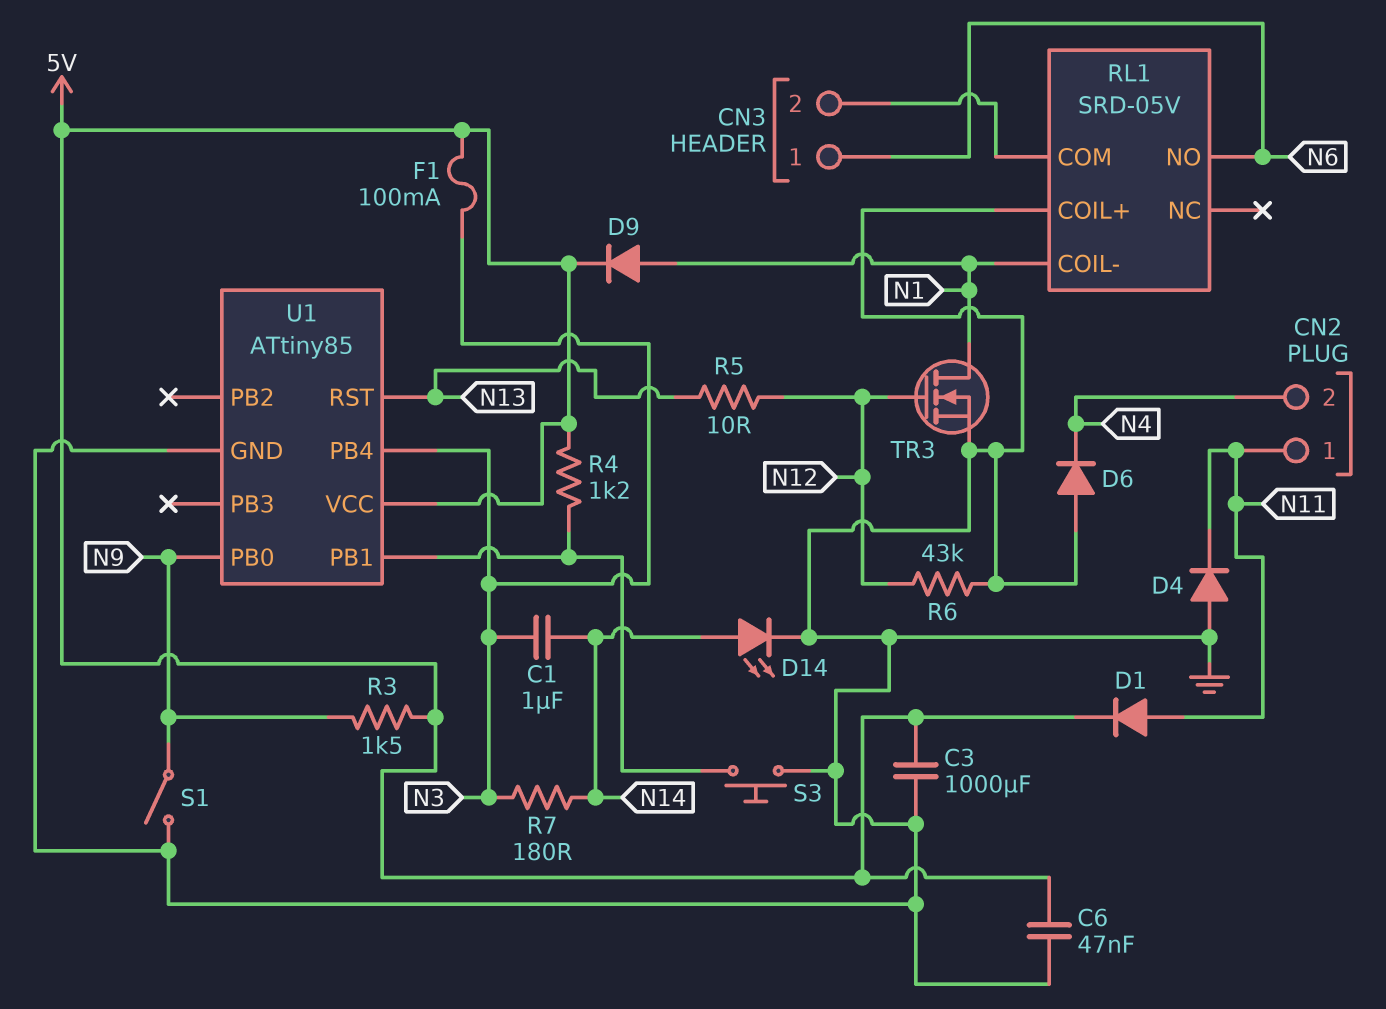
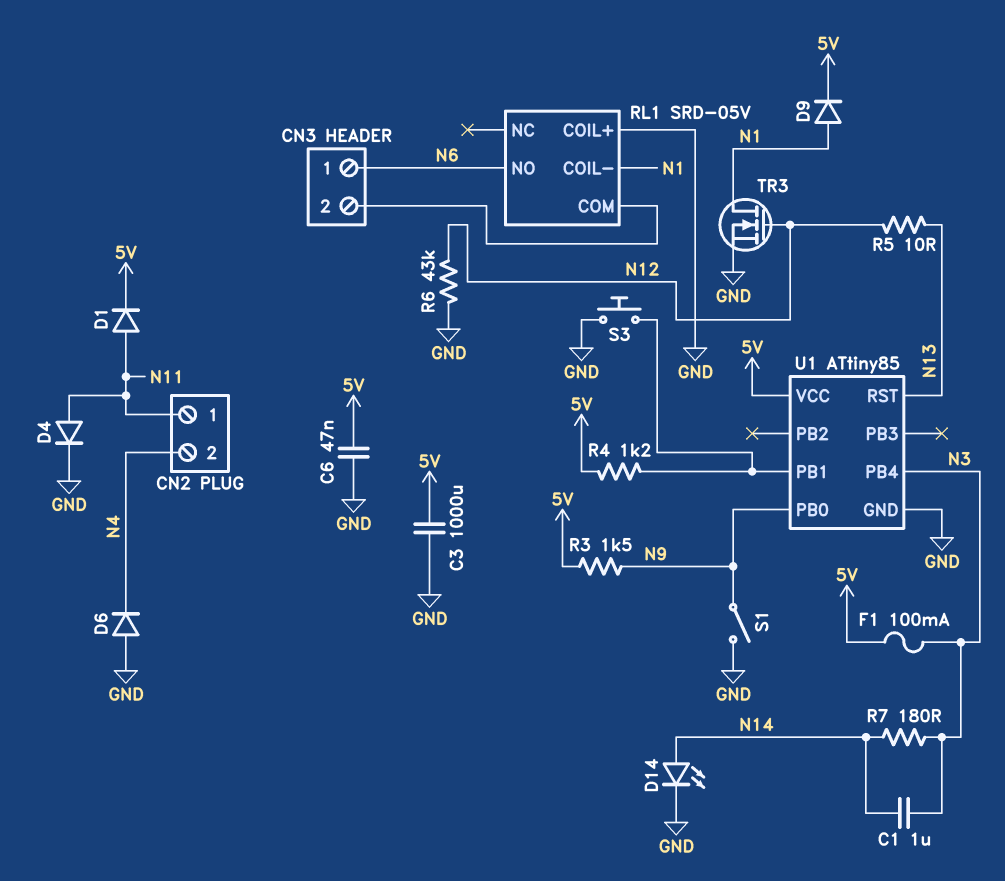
D4: diode (A GND, K N11) -> diode (A N11, K GND)

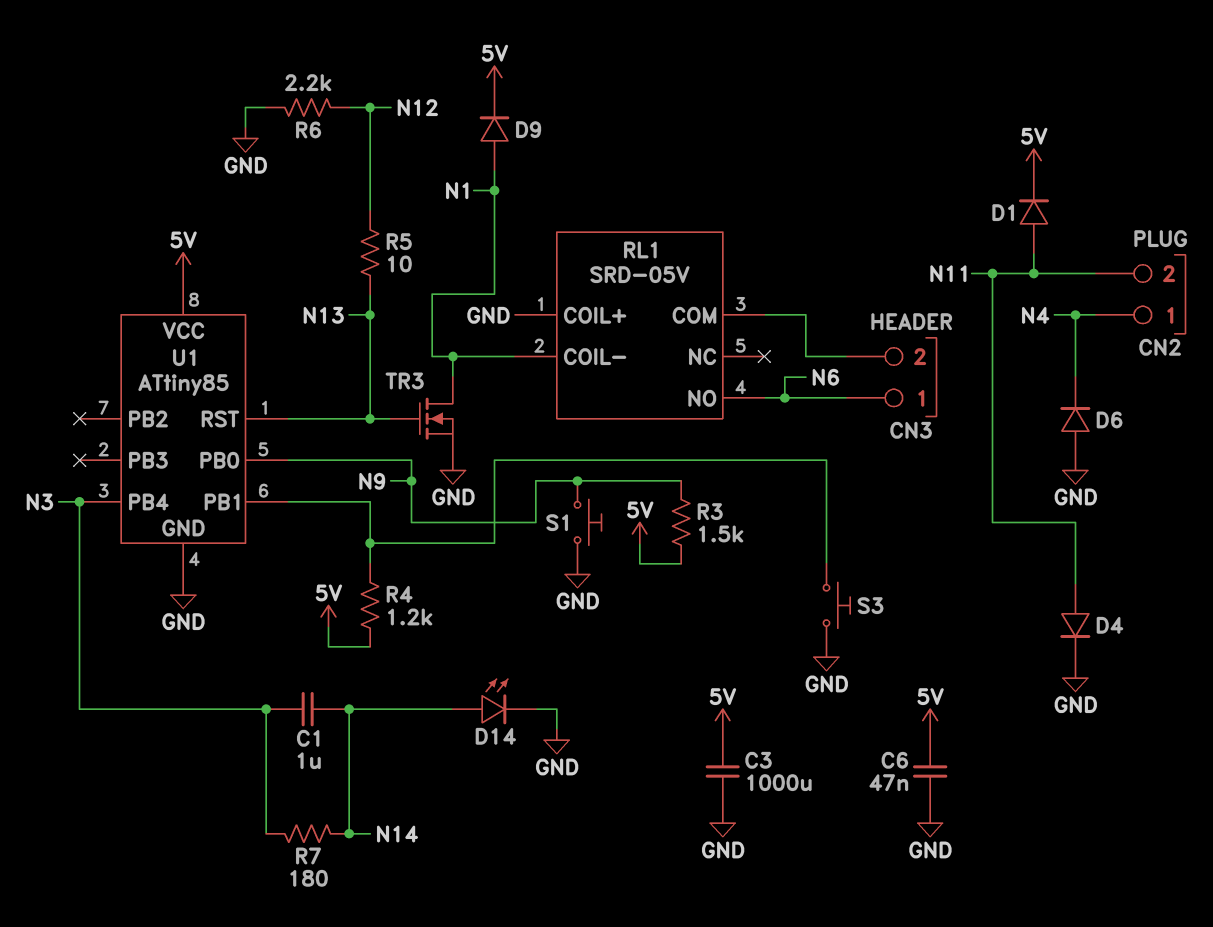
CN2 pin 1: N11 -> N4
CN2 pin 2: N4 -> N11
F1: 100mA (5V, N3) -> none
R6: 43k (GND, N12) -> 2.2k (GND, N12)
S1: switch (GND, N9) -> button (GND, N9)
TR3: NMOS (G N12, D N1, S GND) -> NMOS (G N13, D N1, S GND)

